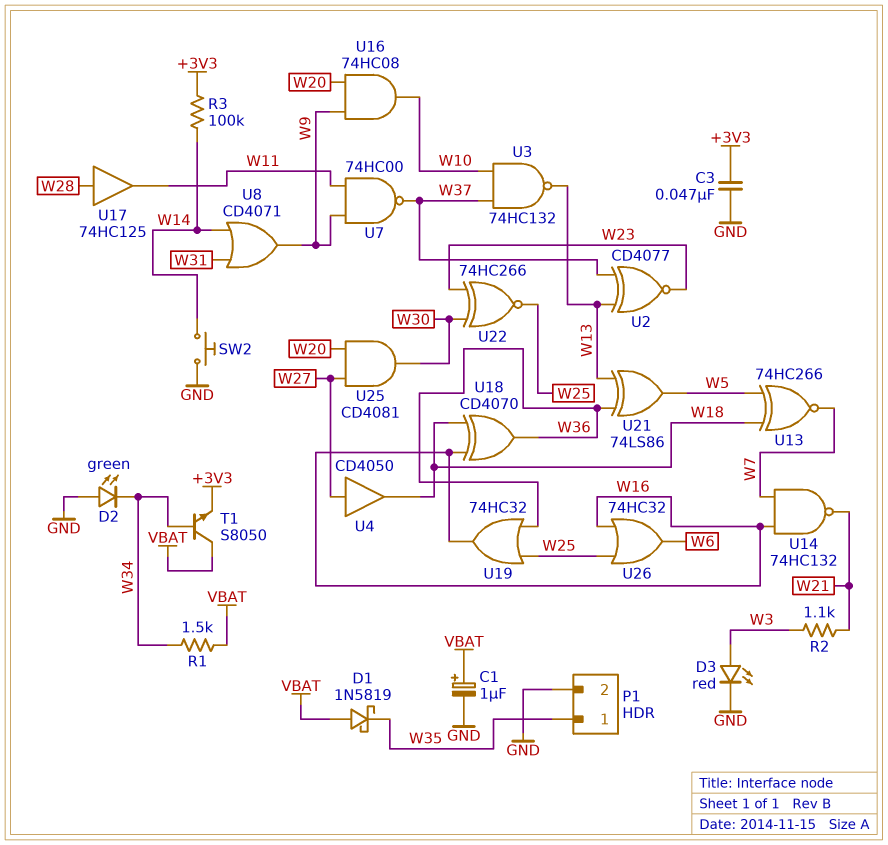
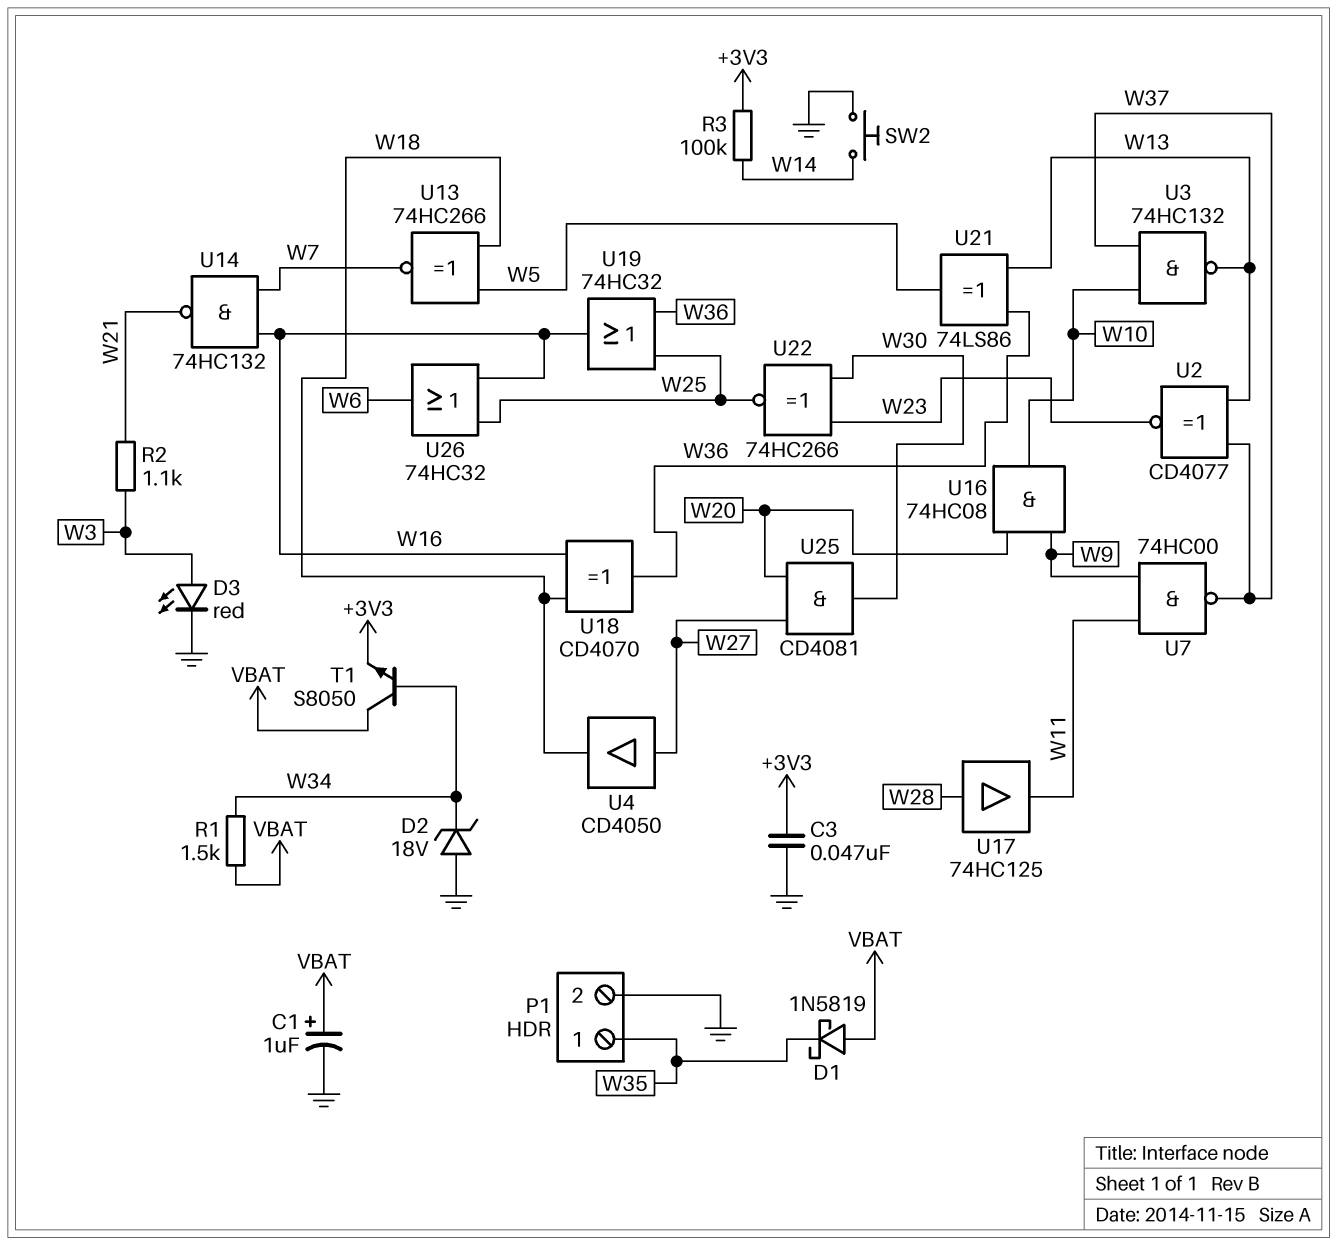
D2: LED green (A GND, K W34) -> zener 18V (A GND, K W34)
U8: OR CD4071 (in W14, in W31, out W9) -> none

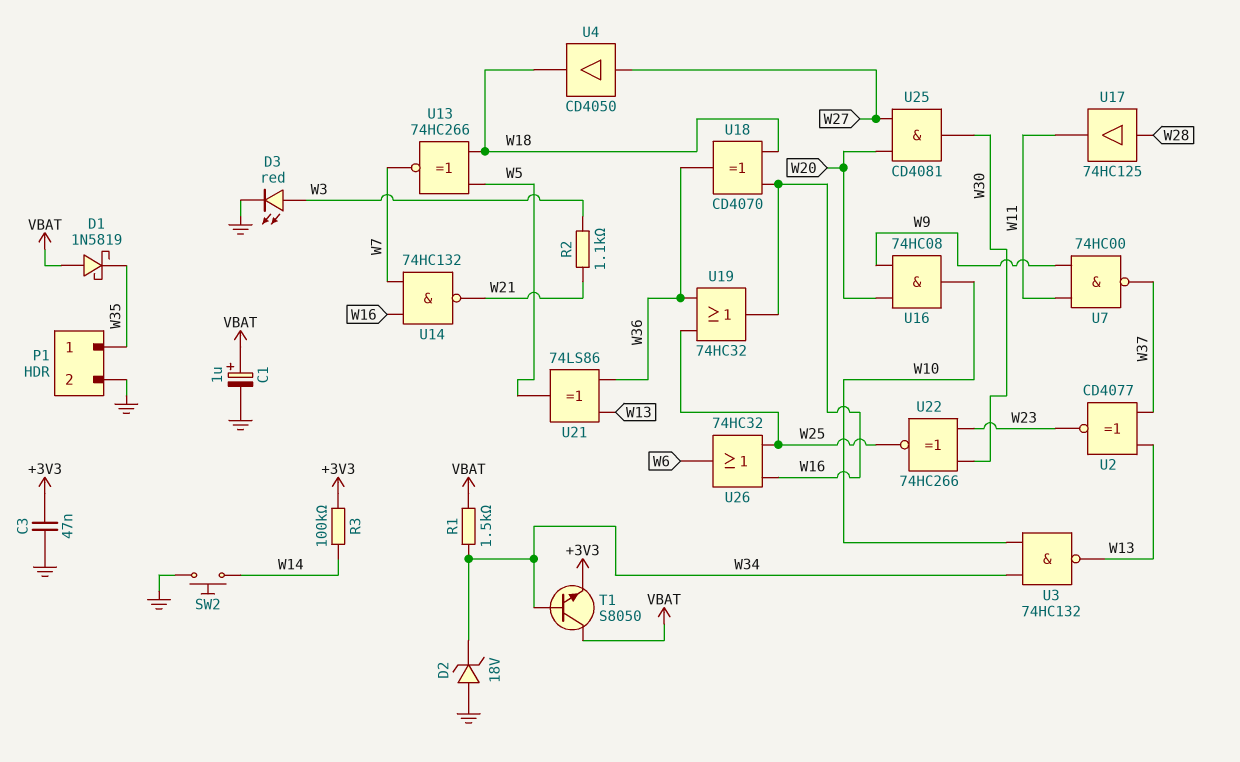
U3: NAND 74HC132 (in W10, in W37, out W13) -> NAND 74HC132 (in W10, in W34, out W13)

